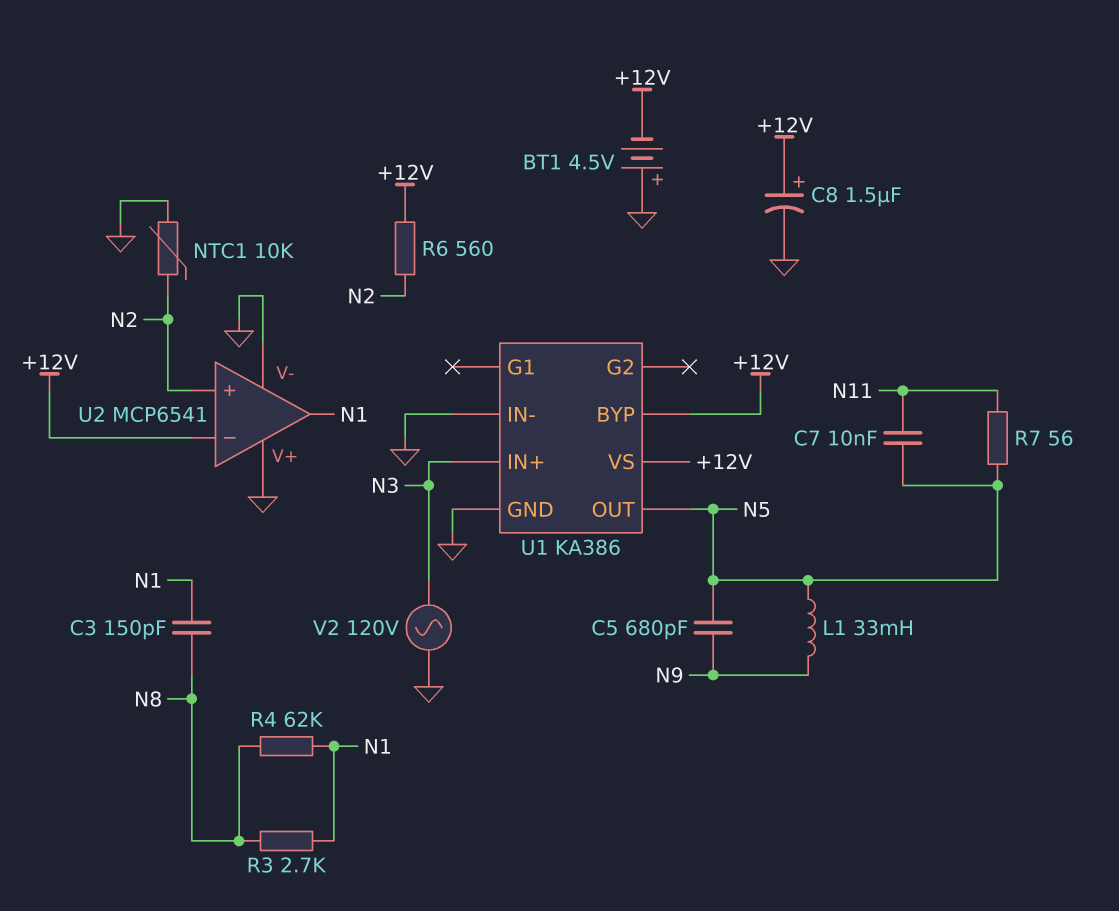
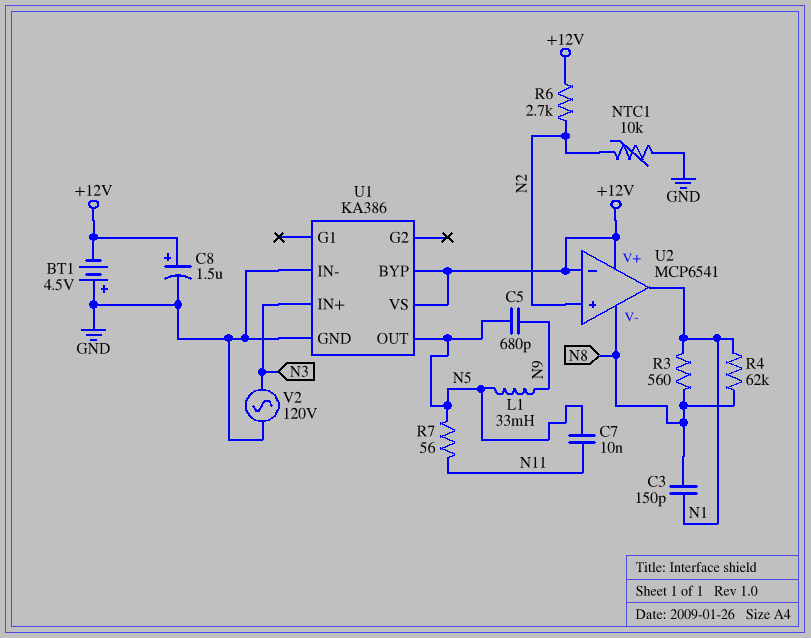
R3: 2.7k (N1, N8) -> 560 (N1, N8)
R6: 560 (+12V, N2) -> 2.7k (+12V, N2)
U2 pin V+: GND -> +12V
U2 pin V-: GND -> N8

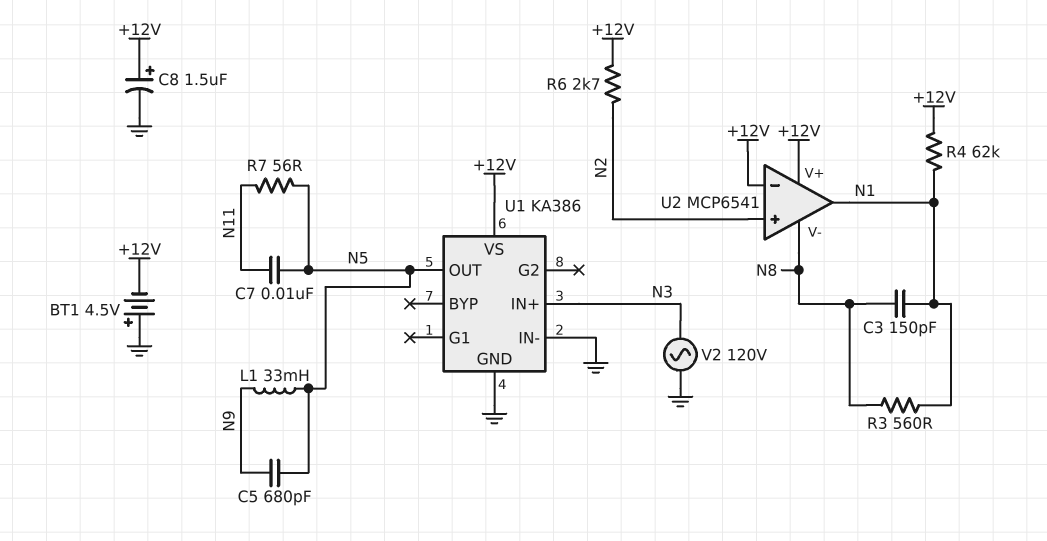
NTC1: 10k (GND, N2) -> none
R4: 62k (N1, N8) -> 62k (+12V, N1)
U1 pin BYP: +12V -> none

